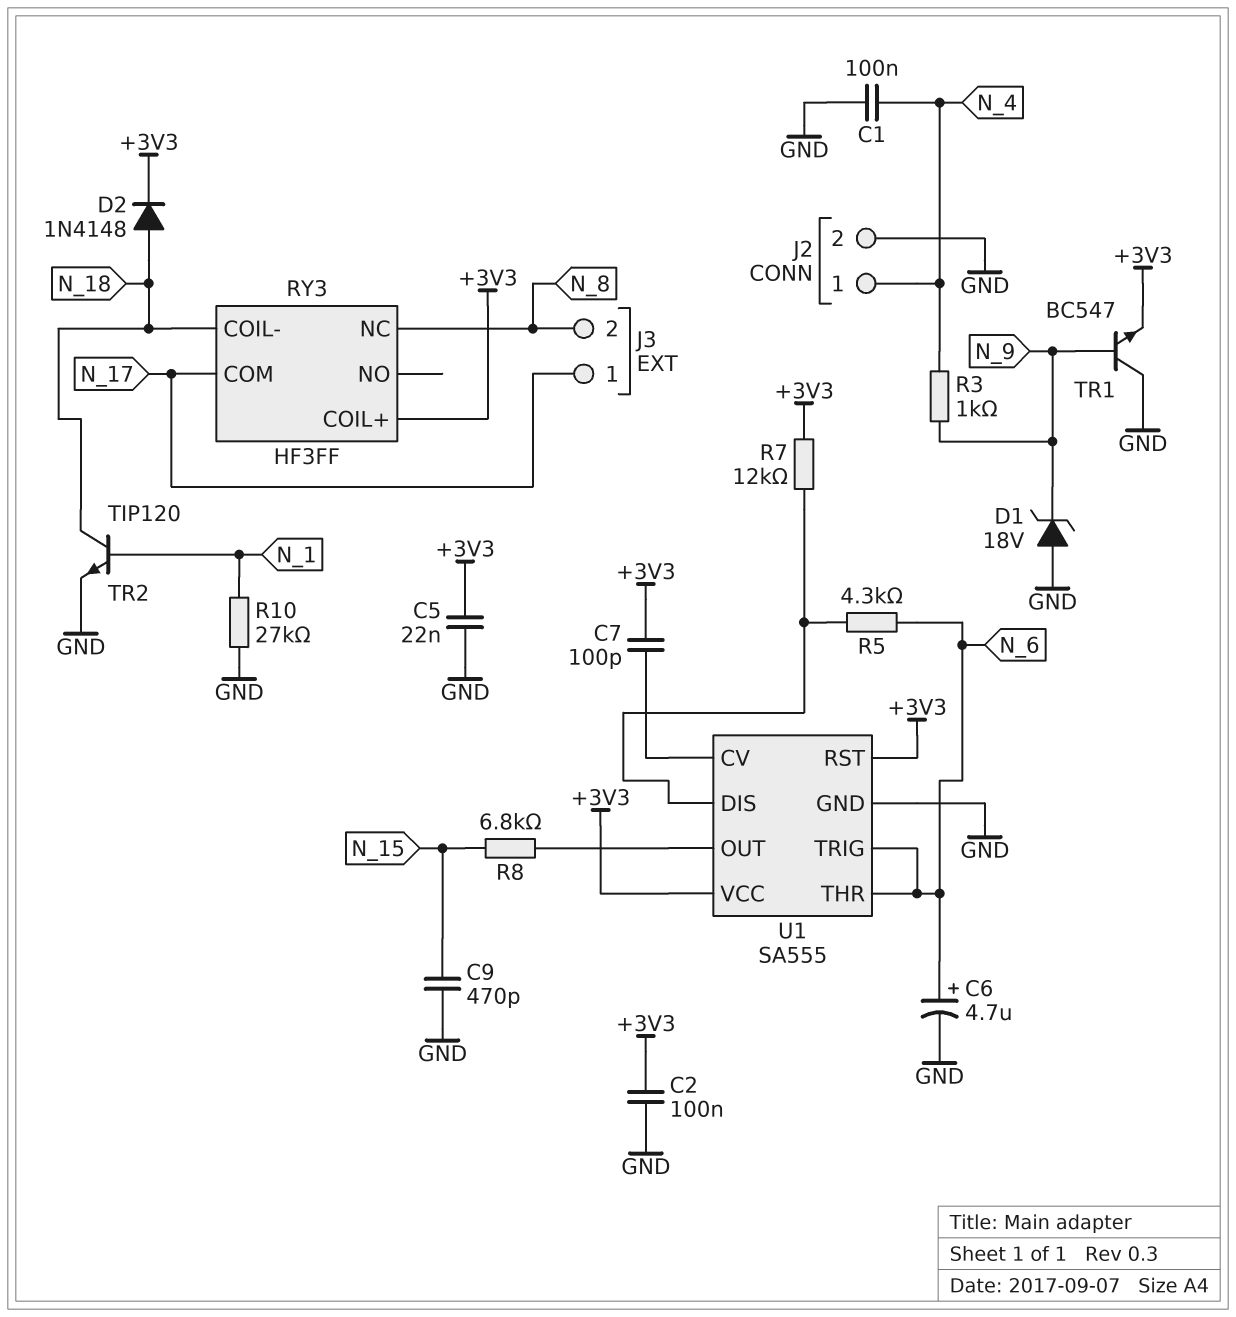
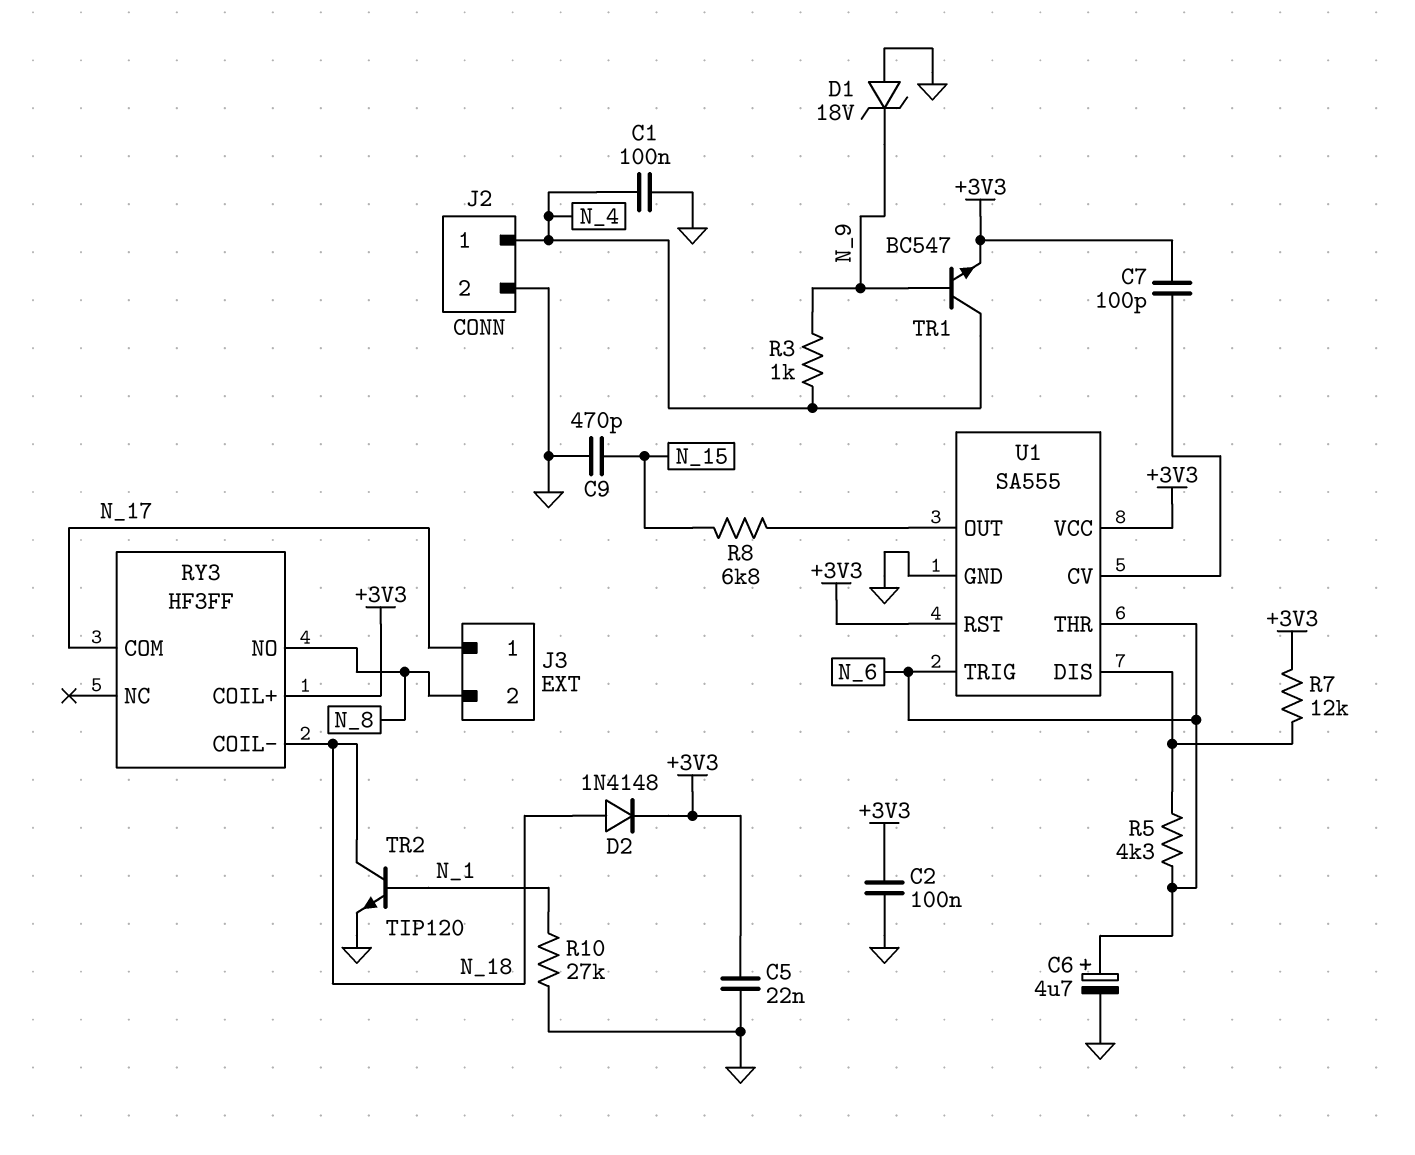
RY3 pin NC: N_8 -> none
RY3 pin NO: none -> N_8
TR1: NPN BC547 (B N_9, C GND, E +3V3) -> NPN BC547 (B N_9, C N_4, E +3V3)

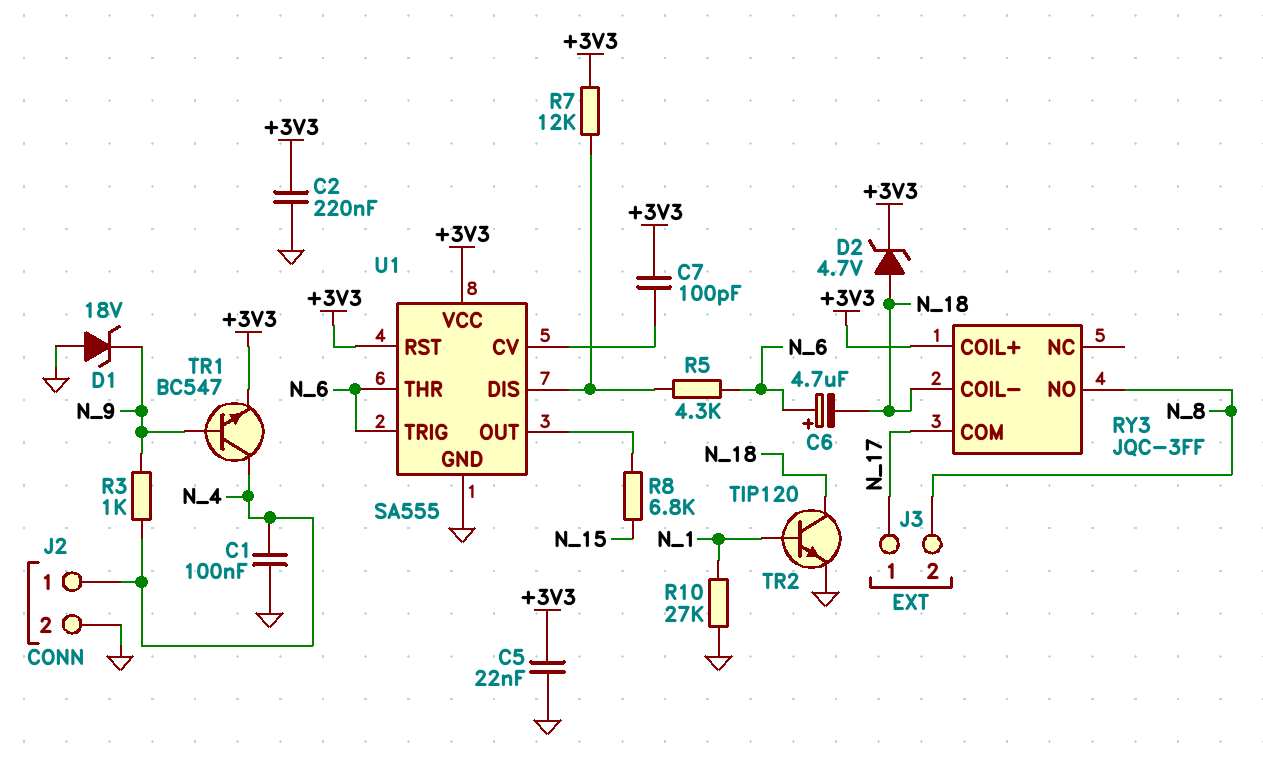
C2: 100nF (+3V3, GND) -> 220nF (+3V3, GND)
C6: 4.7uF (plus N_6, minus GND) -> 4.7uF (plus N_6, minus N_18)
C9: 470pF (GND, N_15) -> none
D2: diode 1N4148 (A N_18, K +3V3) -> zener 4.7V (A N_18, K +3V3)
RY3: HF3FF -> JQC-3FF

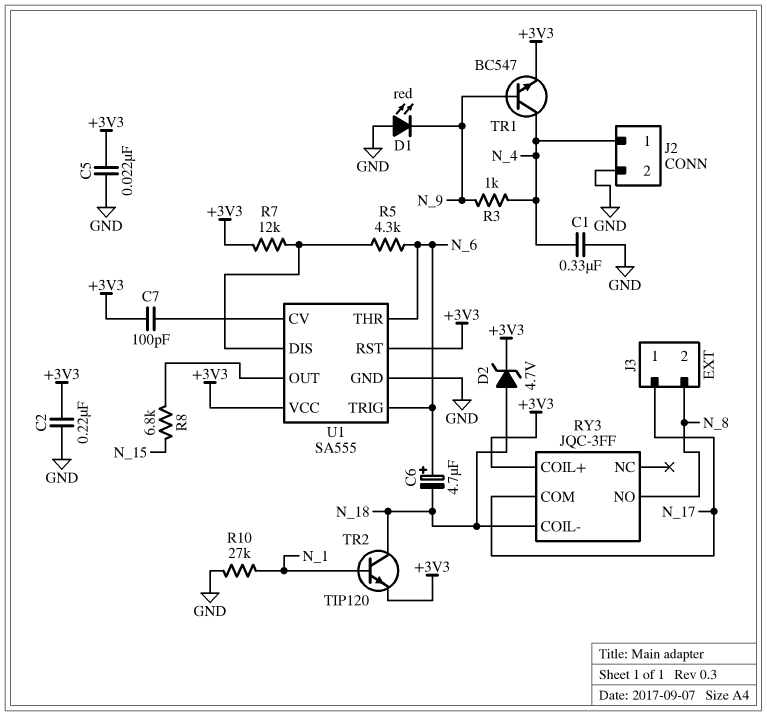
C1: 100nF (GND, N_4) -> 330nF (GND, N_4)
D1: zener 18V (A GND, K N_9) -> LED red (A GND, K N_9)
TR2: NPN TIP120 (B N_1, C N_18, E GND) -> NPN TIP120 (B N_1, C N_18, E +3V3)

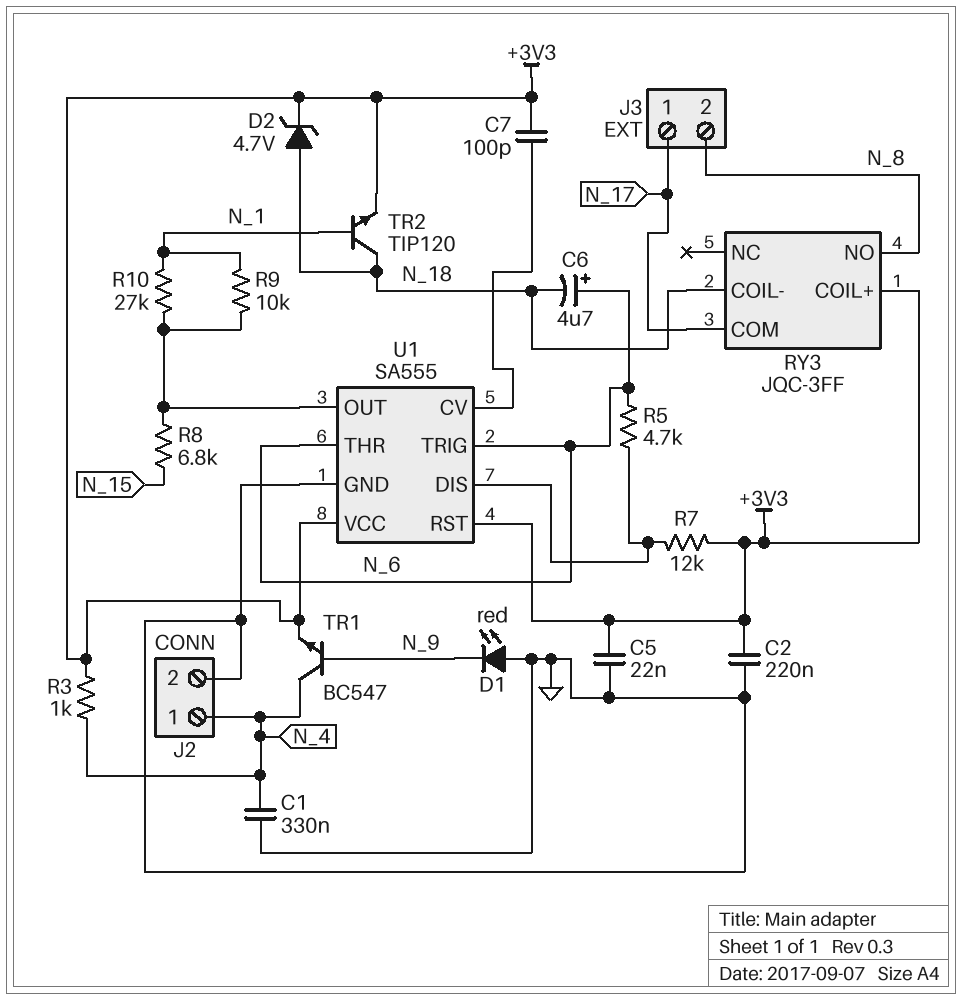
R3: 1k (N_4, N_9) -> 1k (+3V3, N_4)
R5: 4.3k (N_6, U1/DIS) -> 4.7k (N_6, U1/DIS)
R9: none -> 10k (N_1, U1/OUT)
R10: 27k (GND, N_1) -> 27k (N_1, U1/OUT)

